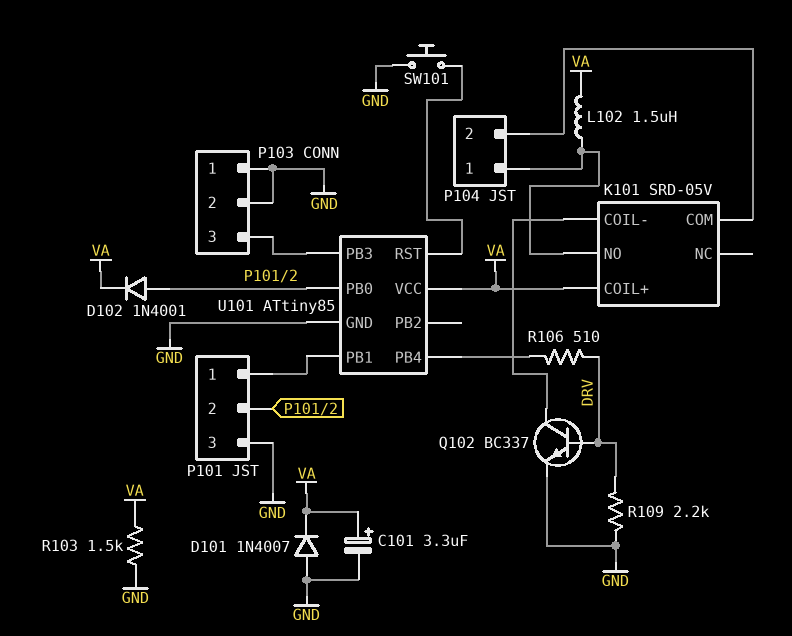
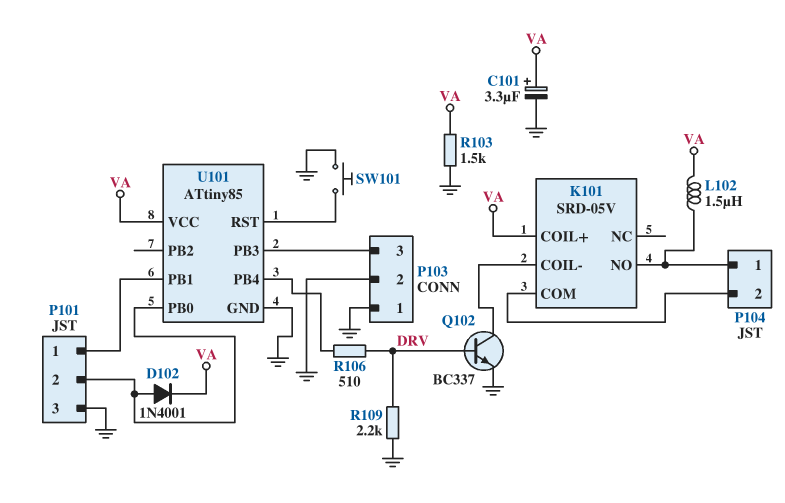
D101: diode 1N4007 (A GND, K VA) -> none

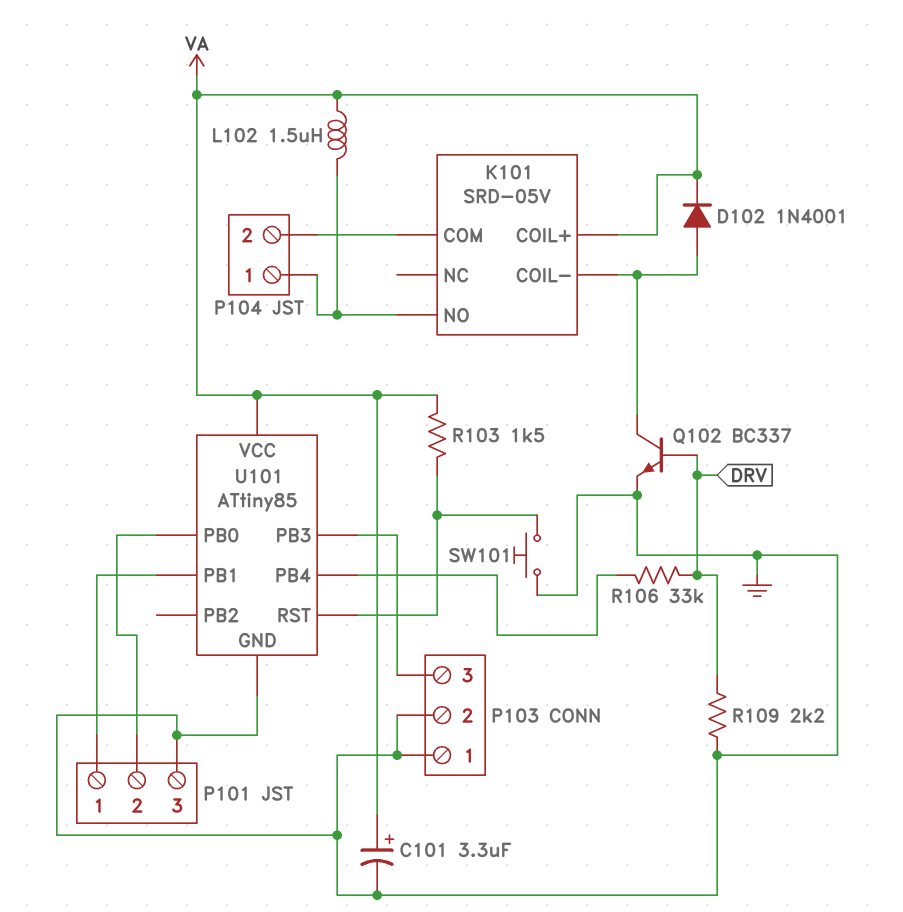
D102: diode 1N4001 (A P101/2, K VA) -> diode 1N4001 (A K101/COIL-, K VA)
R103: 1.5k (GND, VA) -> 1.5k (U101/RST, VA)
R106: 510 (DRV, U101/PB4) -> 33k (DRV, U101/PB4)

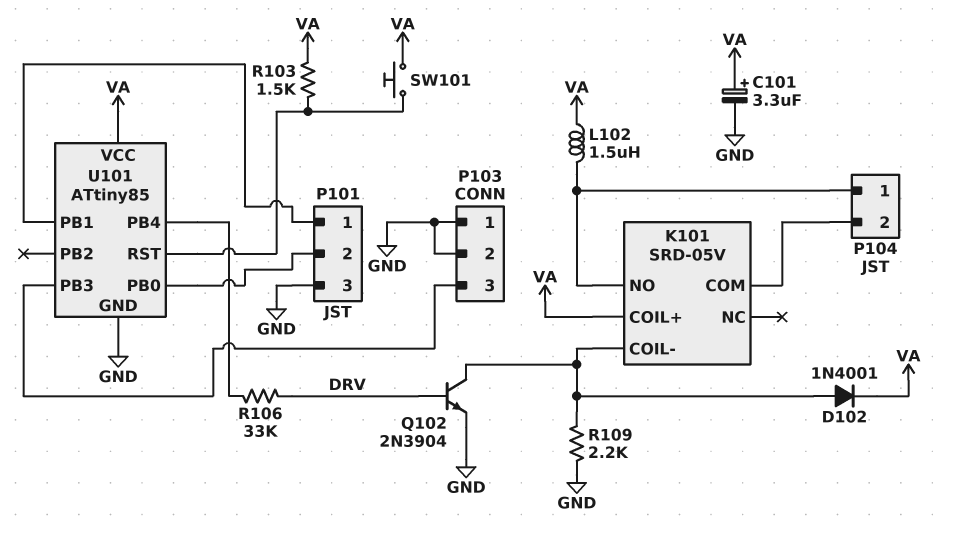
Q102: NPN BC337 (B DRV, C K101/COIL-, E GND) -> NPN 2N3904 (B DRV, C K101/COIL-, E GND)
R109: 2.2k (DRV, GND) -> 2.2k (GND, K101/COIL-)
SW101: button (GND, U101/RST) -> button (U101/RST, VA)

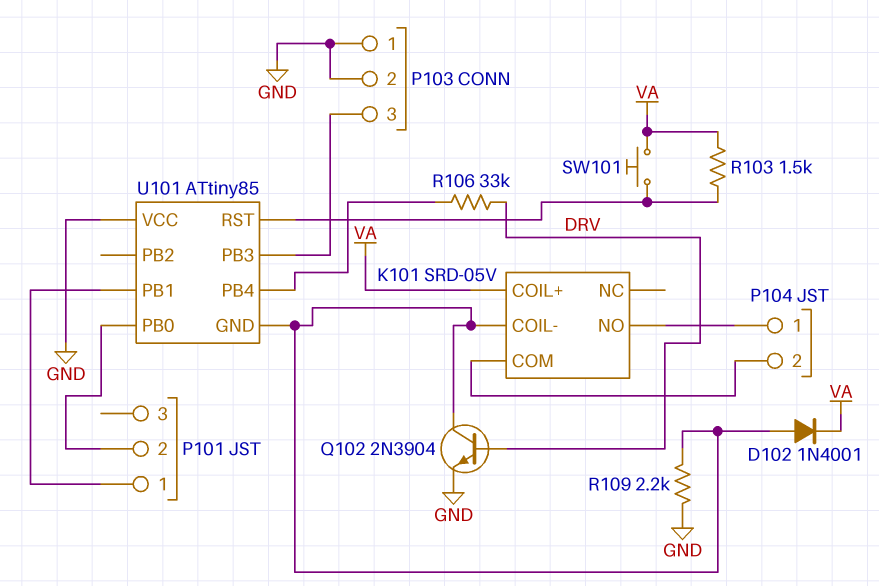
C101: 3.3uF (plus VA, minus GND) -> none
L102: 1.5uH (K101/NO, VA) -> none
P101 pin 3: GND -> none
U101 pin GND: GND -> K101/COIL-
U101 pin VCC: VA -> GND

